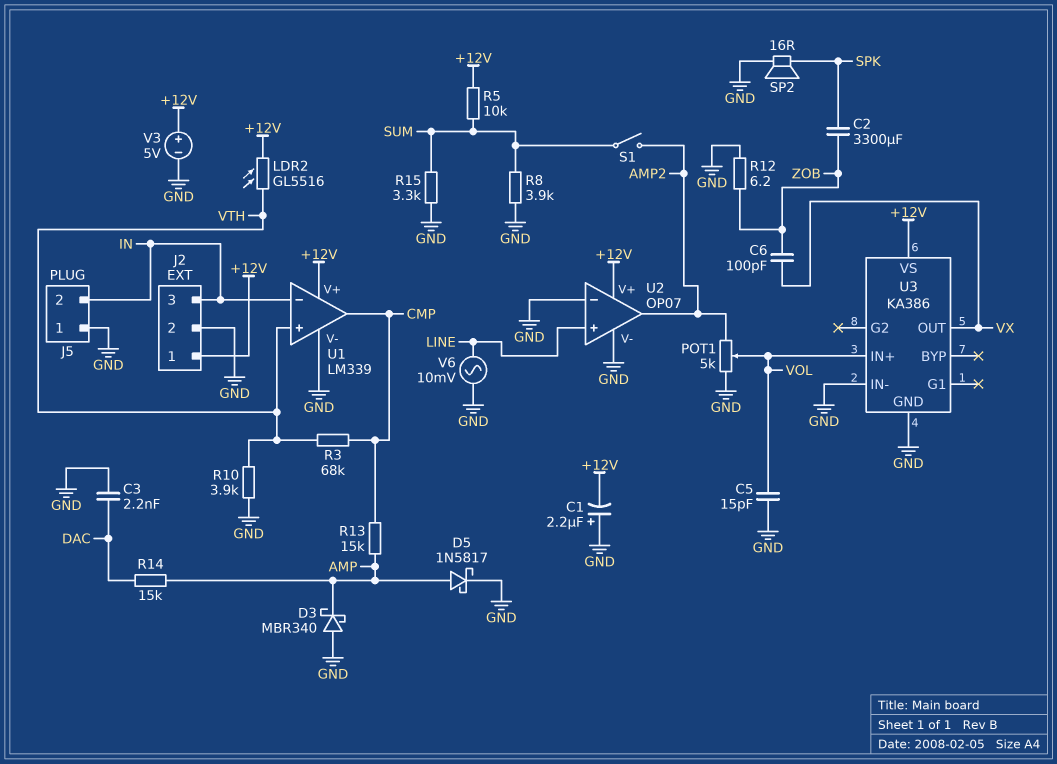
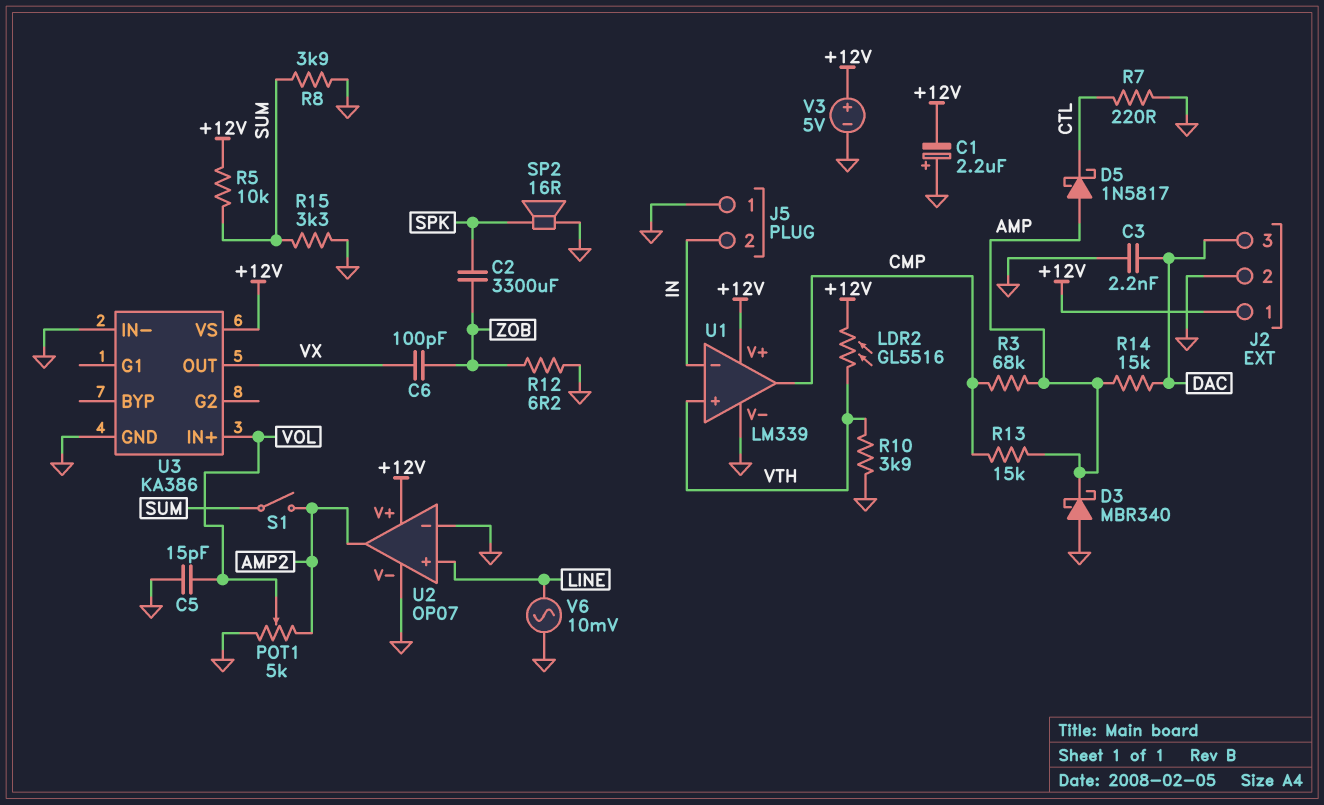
D5: schottky 1N5817 (A AMP, K GND) -> schottky 1N5817 (A AMP, K CTL)
J2 pin 3: IN -> DAC
R3: 68k (CMP, VTH) -> 68k (AMP, CMP)
R7: none -> 220 (CTL, GND)

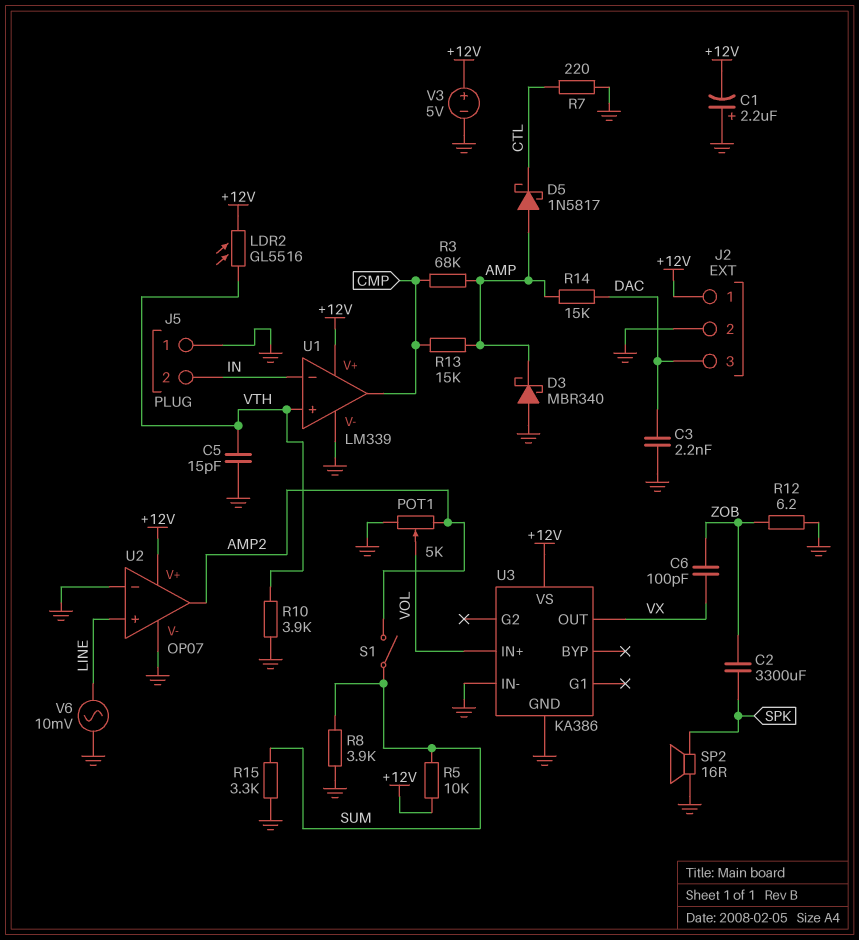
C5: 15pF (GND, VOL) -> 15pF (GND, VTH)

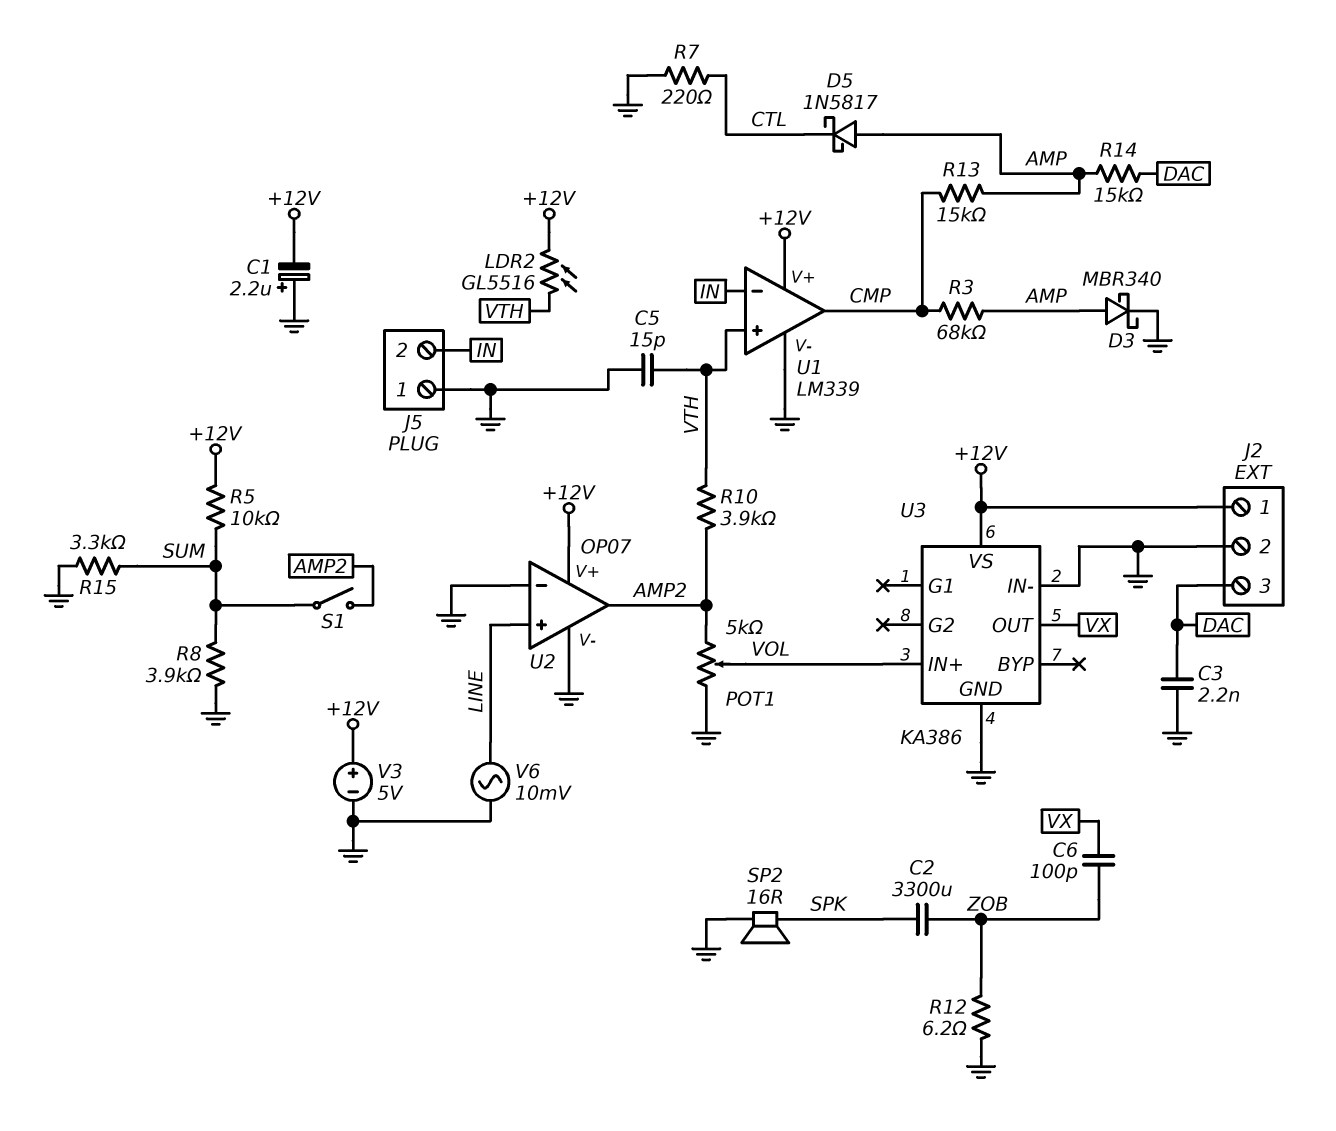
D3: schottky MBR340 (A GND, K AMP) -> schottky MBR340 (A AMP, K GND)
R10: 3.9k (GND, VTH) -> 3.9k (AMP2, VTH)

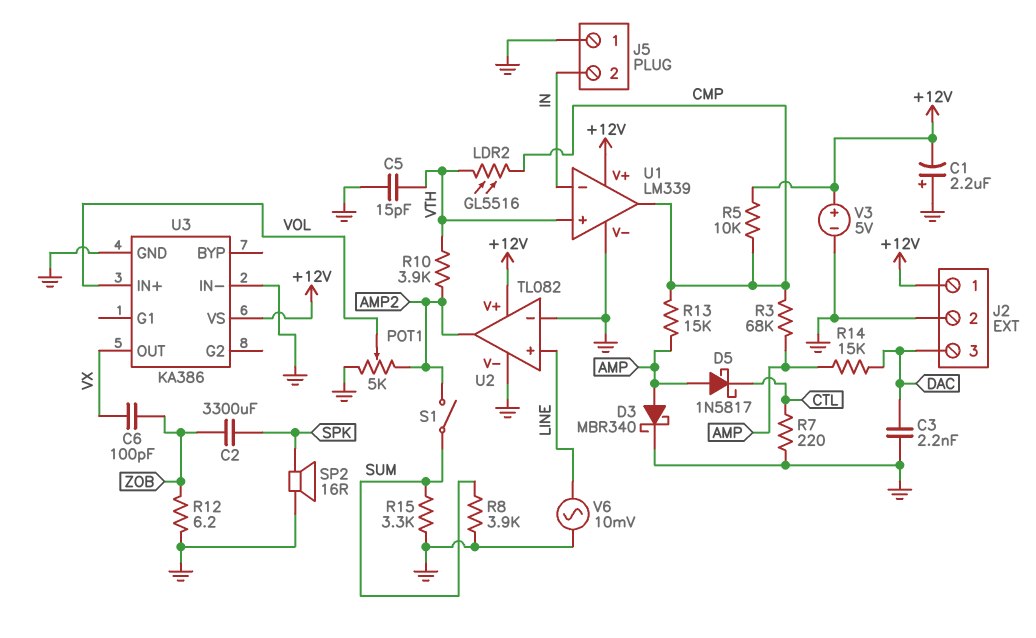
LDR2: GL5516 (+12V, VTH) -> GL5516 (CMP, VTH)
R5: 10k (+12V, SUM) -> 10k (+12V, CMP)
U2: OP07 -> TL082

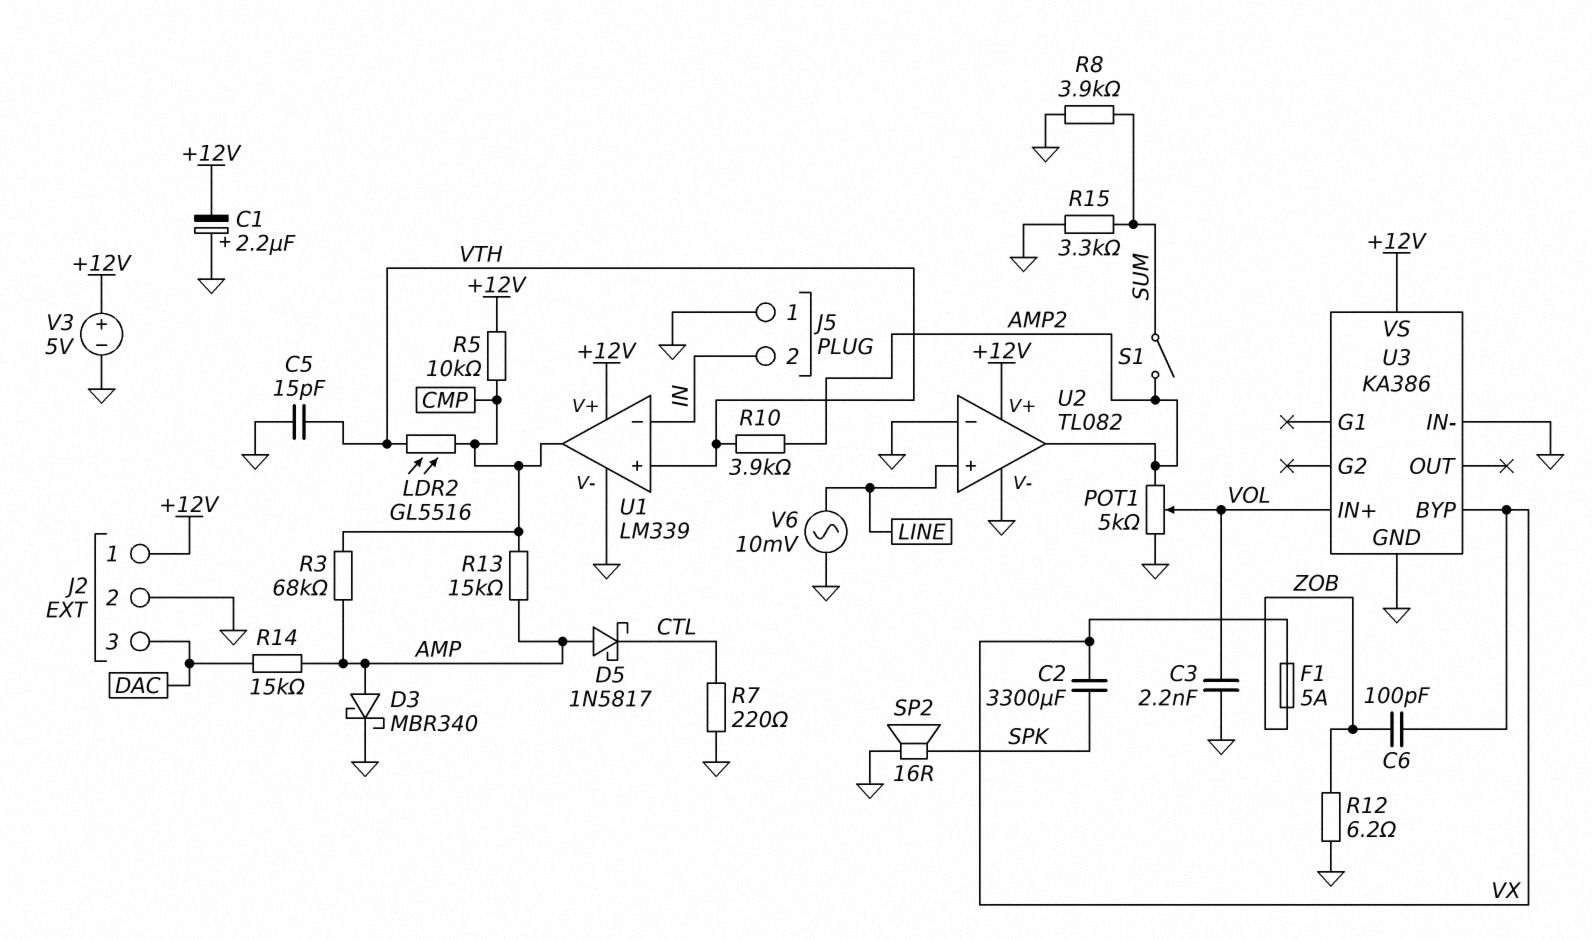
C2: 3300uF (SPK, ZOB) -> 3300uF (SPK, VX)
C3: 2.2nF (DAC, GND) -> 2.2nF (GND, VOL)
F1: none -> 5A (VX, ZOB)
U3 pin BYP: none -> VX
U3 pin OUT: VX -> none

